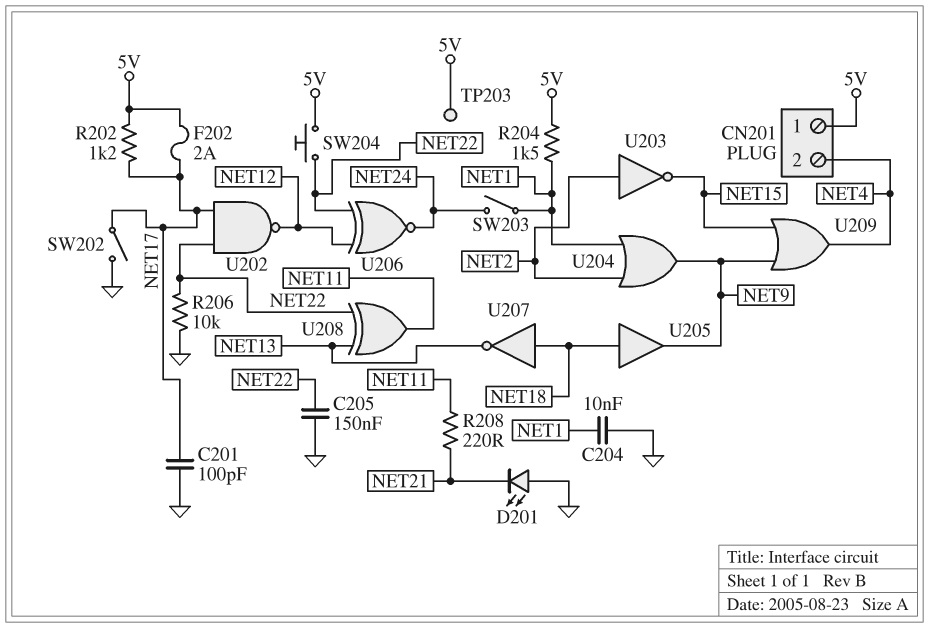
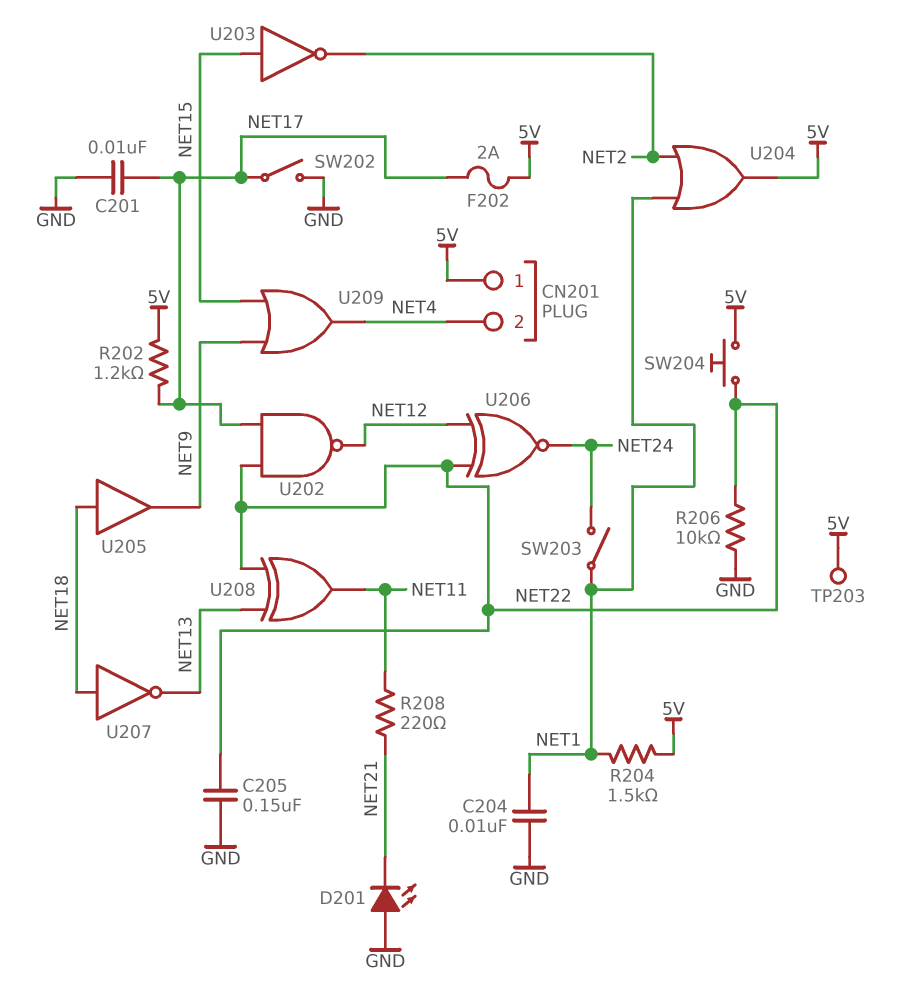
C201: 100pF (GND, NET17) -> 10nF (GND, NET17)
U203: NOT (in NET2, out NET15) -> NOT (in NET15, out NET2)
U204: OR (in NET1, in NET2, out NET9) -> OR (in NET1, in NET2, out 5V)

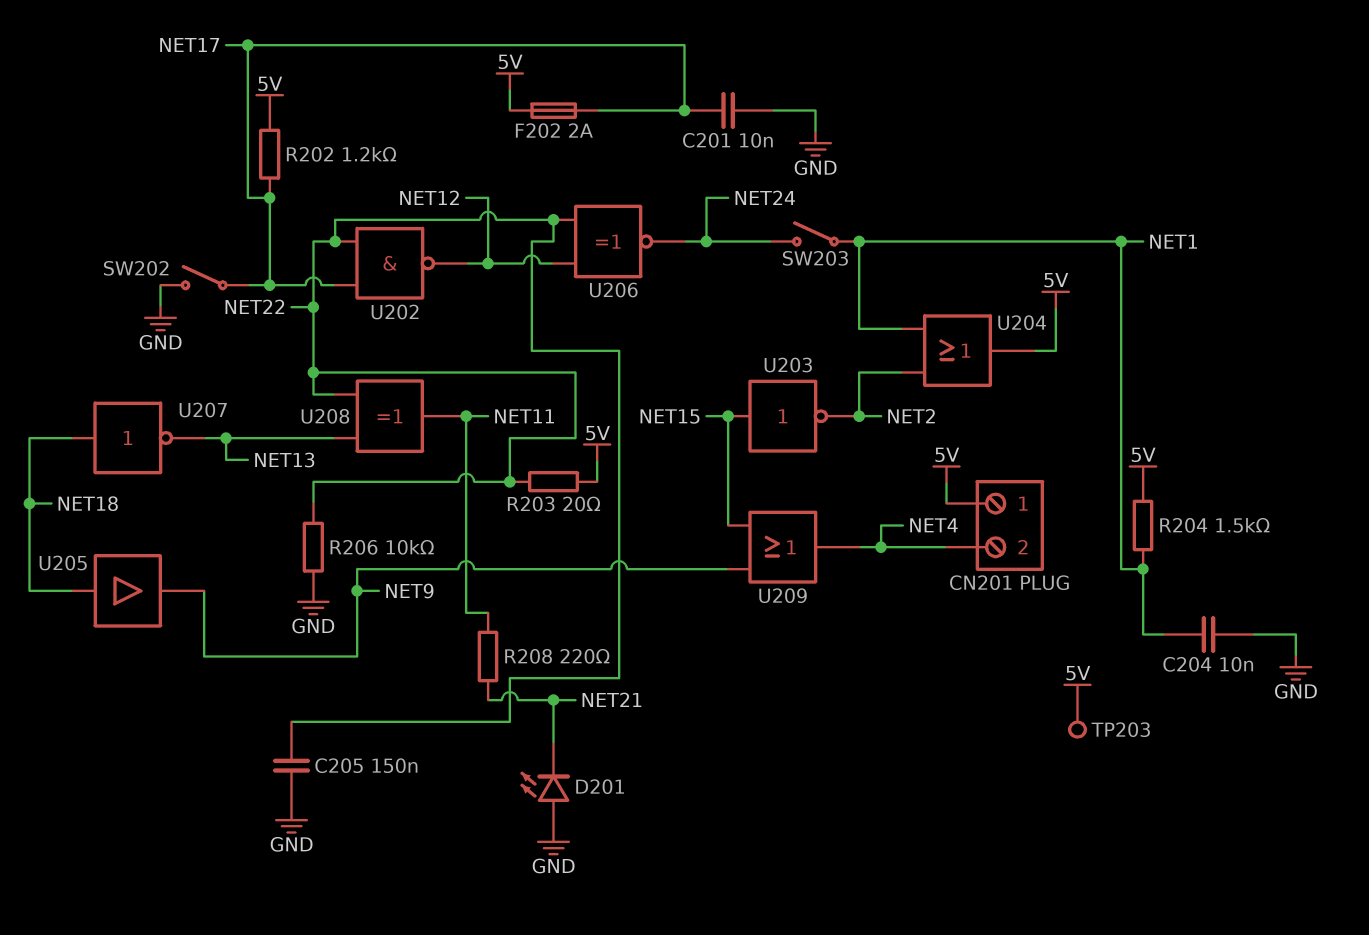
R203: none -> 20 (5V, NET22)
SW204: button (5V, NET22) -> none

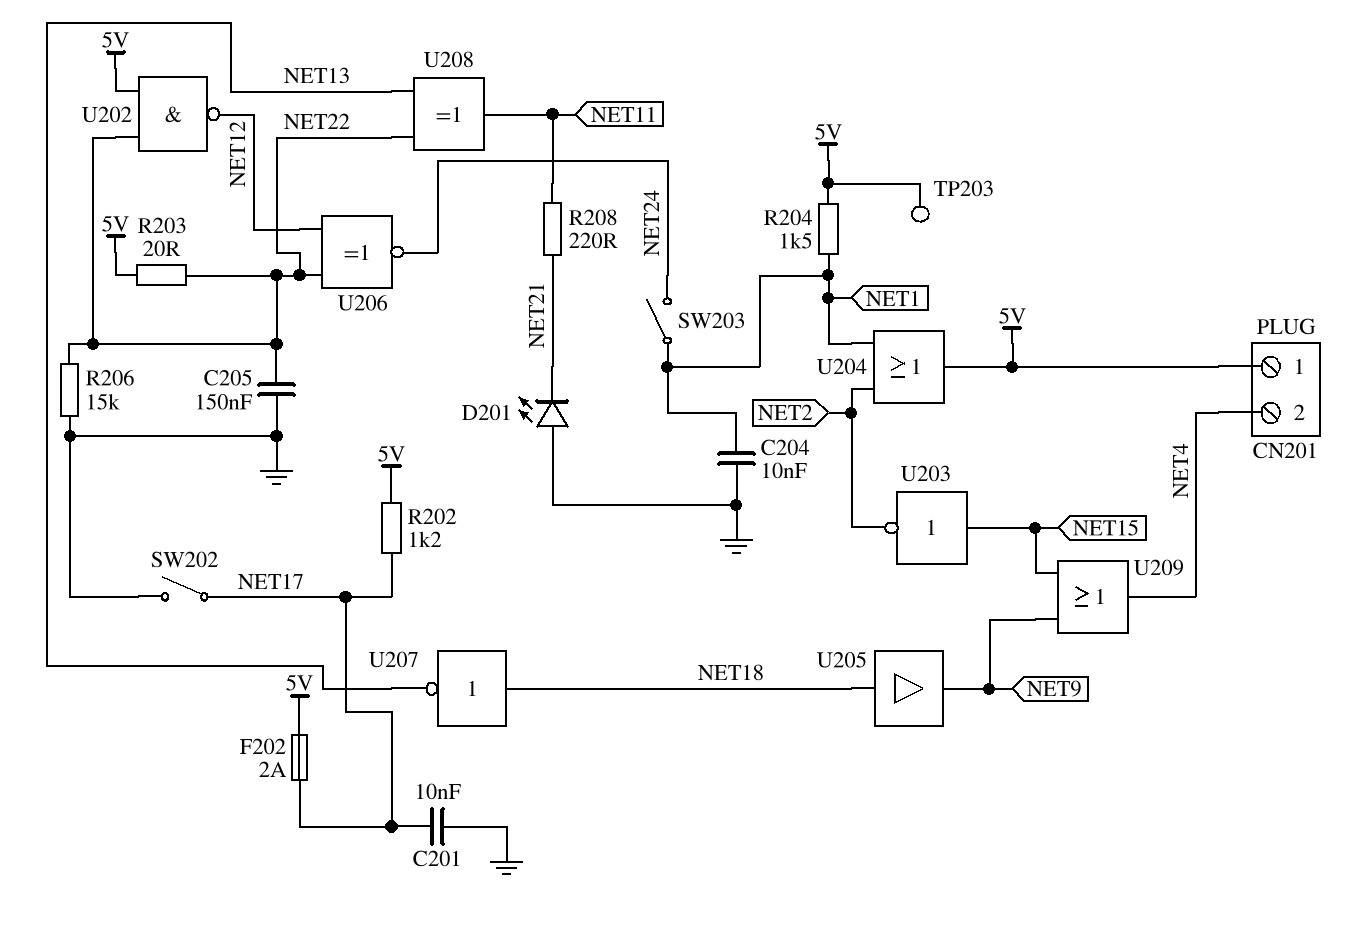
R206: 10k (GND, NET22) -> 15k (GND, NET22)
U202: NAND (in NET17, in NET22, out NET12) -> NAND (in 5V, in NET22, out NET12)

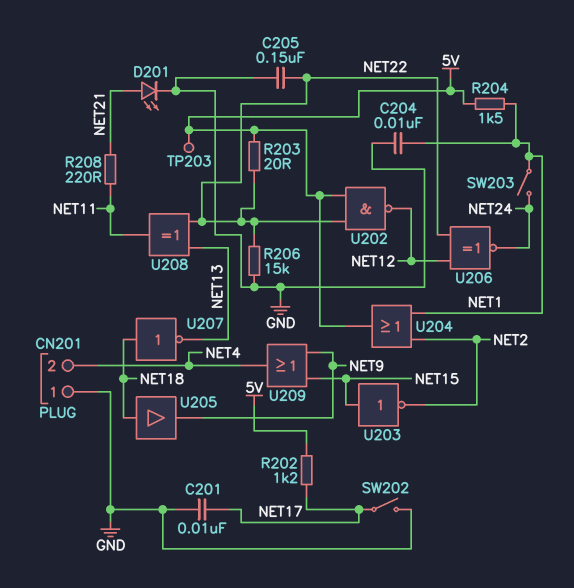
CN201 pin 1: 5V -> GND
D201: LED (A GND, K NET21) -> LED (A NET21, K GND)
F202: 2A (5V, NET17) -> none

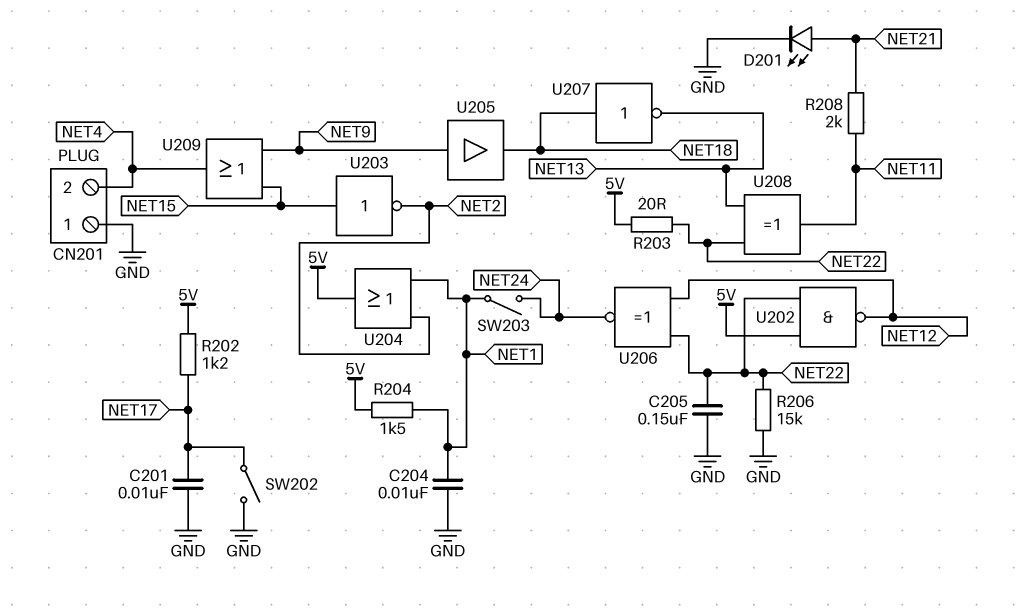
R208: 220 (NET11, NET21) -> 2k (NET11, NET21)
TP203: test point (5V) -> none
U205: buffer (in NET18, out NET9) -> buffer (in NET9, out NET18)

